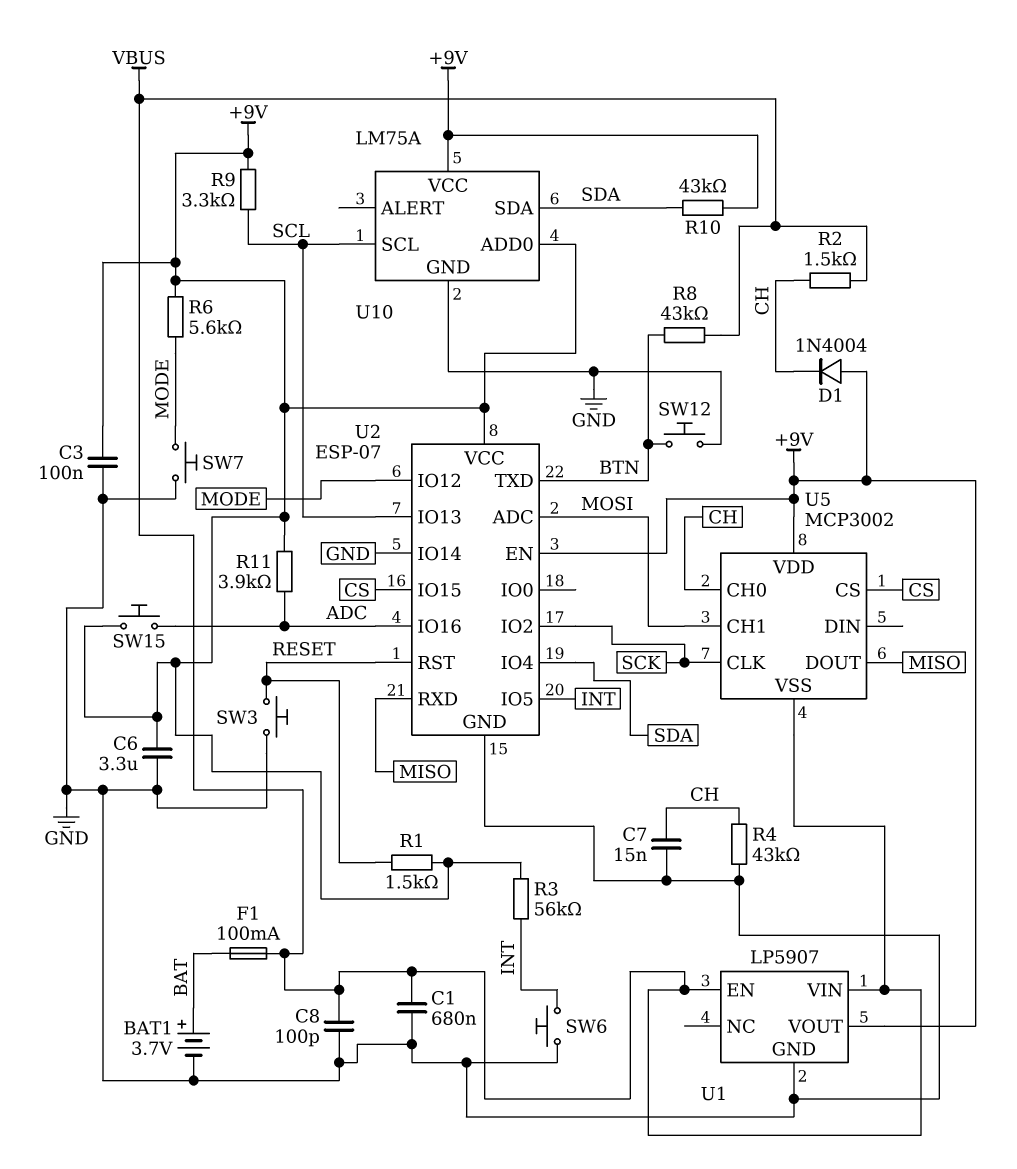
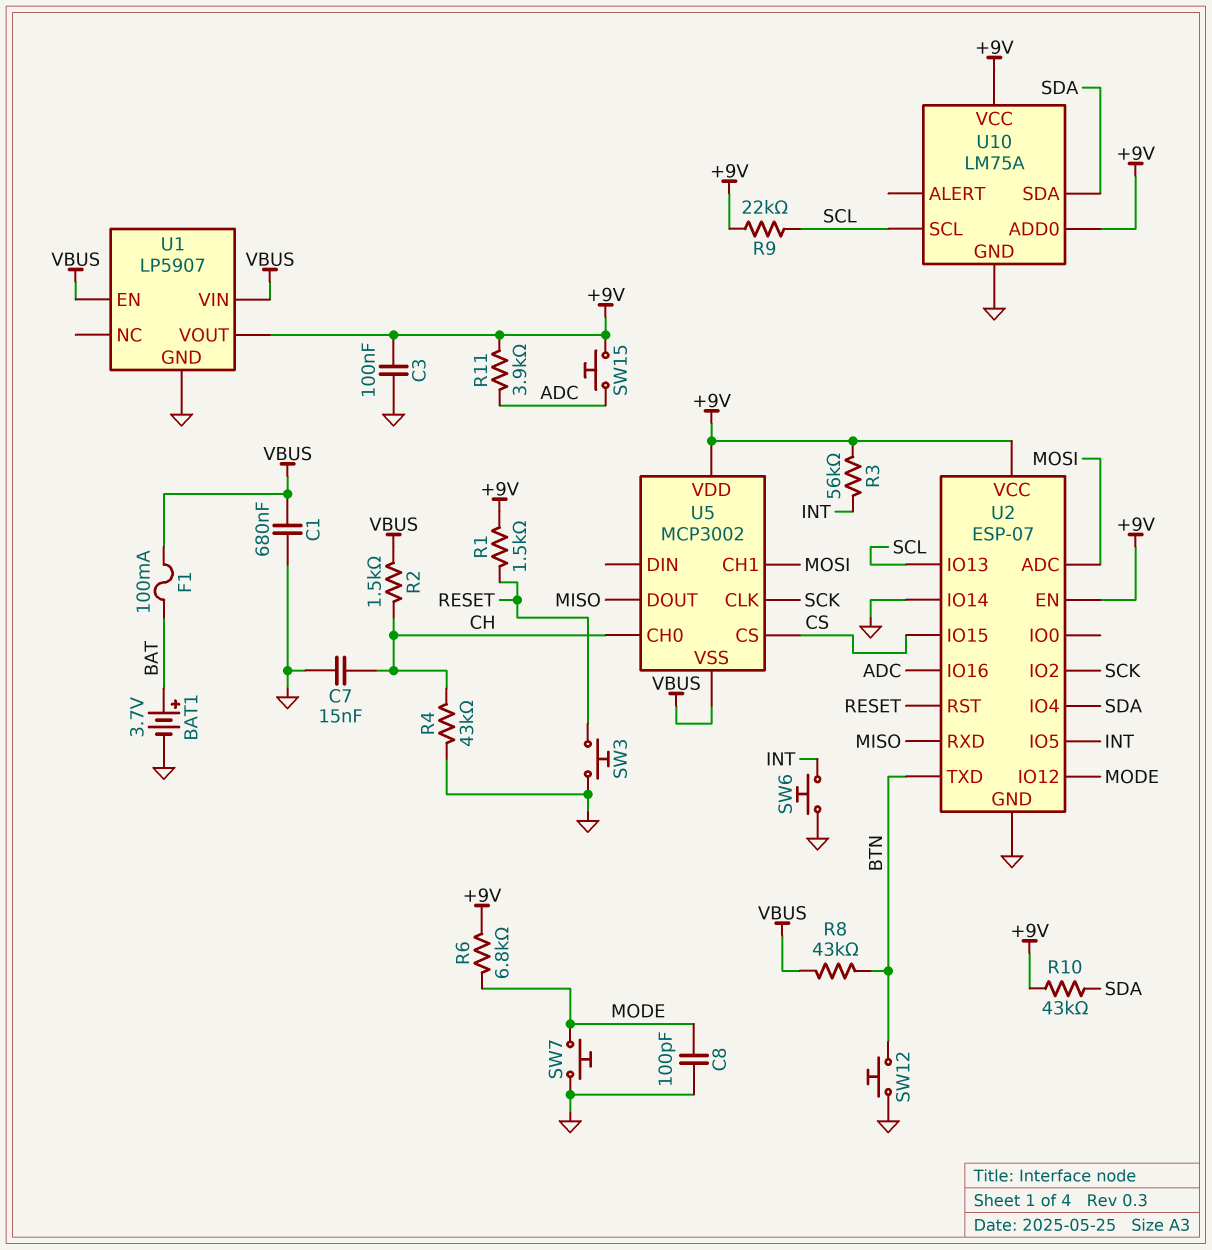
C6: 3.3uF (+9V, GND) -> none
C8: 100pF (GND, VBUS) -> 100pF (GND, MODE)
D1: diode 1N4004 (A +9V, K CH) -> none
R6: 5.6k (+9V, MODE) -> 6.8k (+9V, MODE)
R9: 3.3k (+9V, SCL) -> 22k (+9V, SCL)

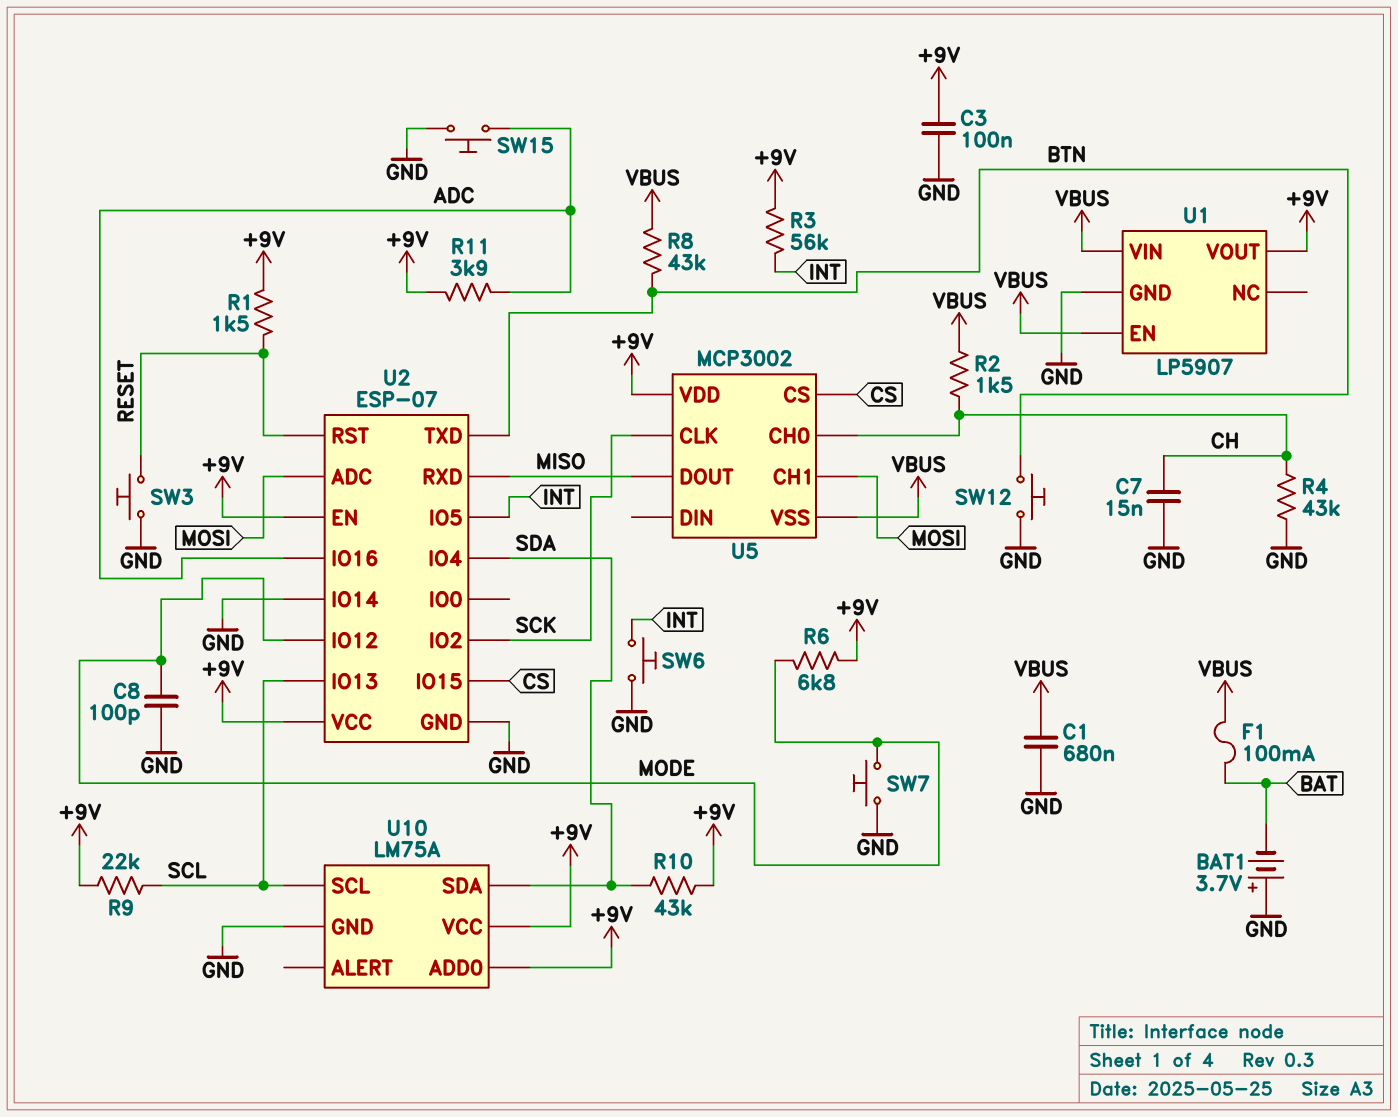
BAT1: 3.7V (plus BAT, minus GND) -> 3.7V (plus GND, minus BAT)
SW15: button (+9V, ADC) -> button (ADC, GND)

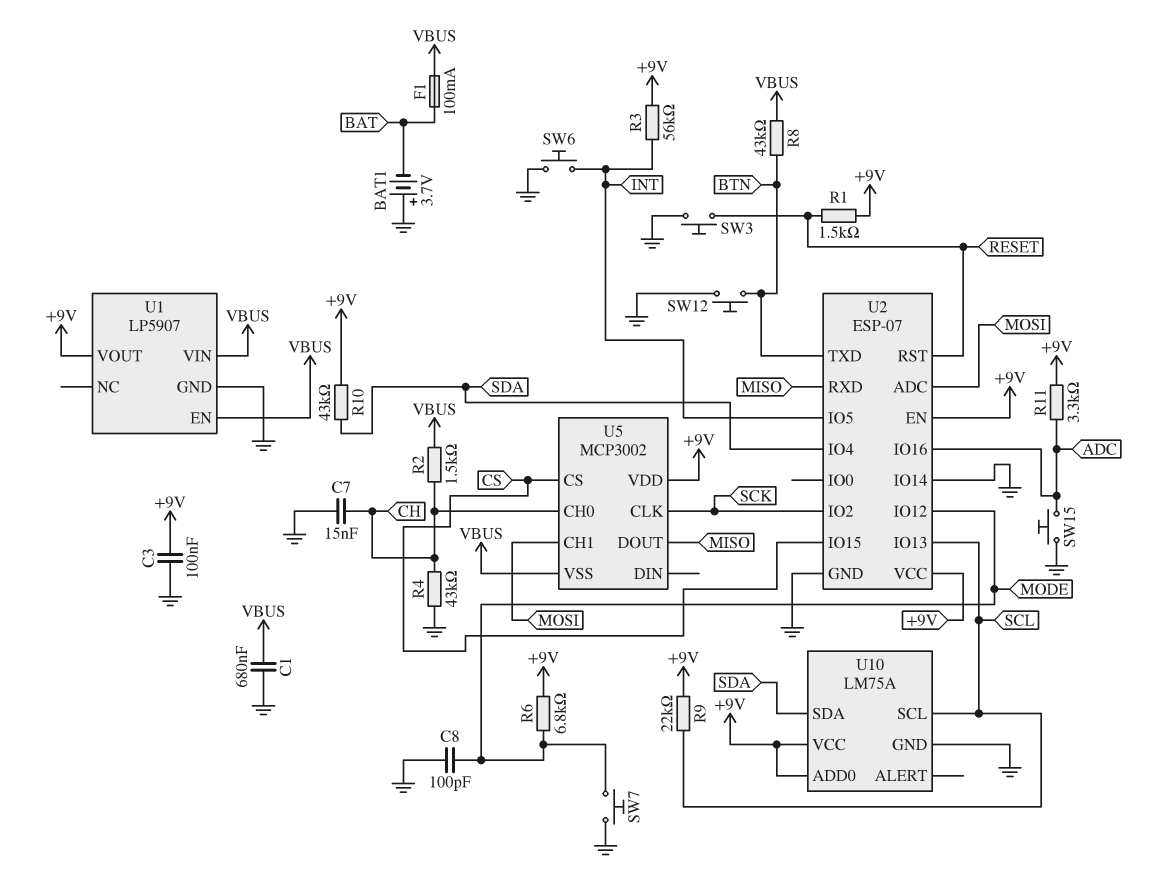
R11: 3.9k (+9V, ADC) -> 3.3k (+9V, ADC)

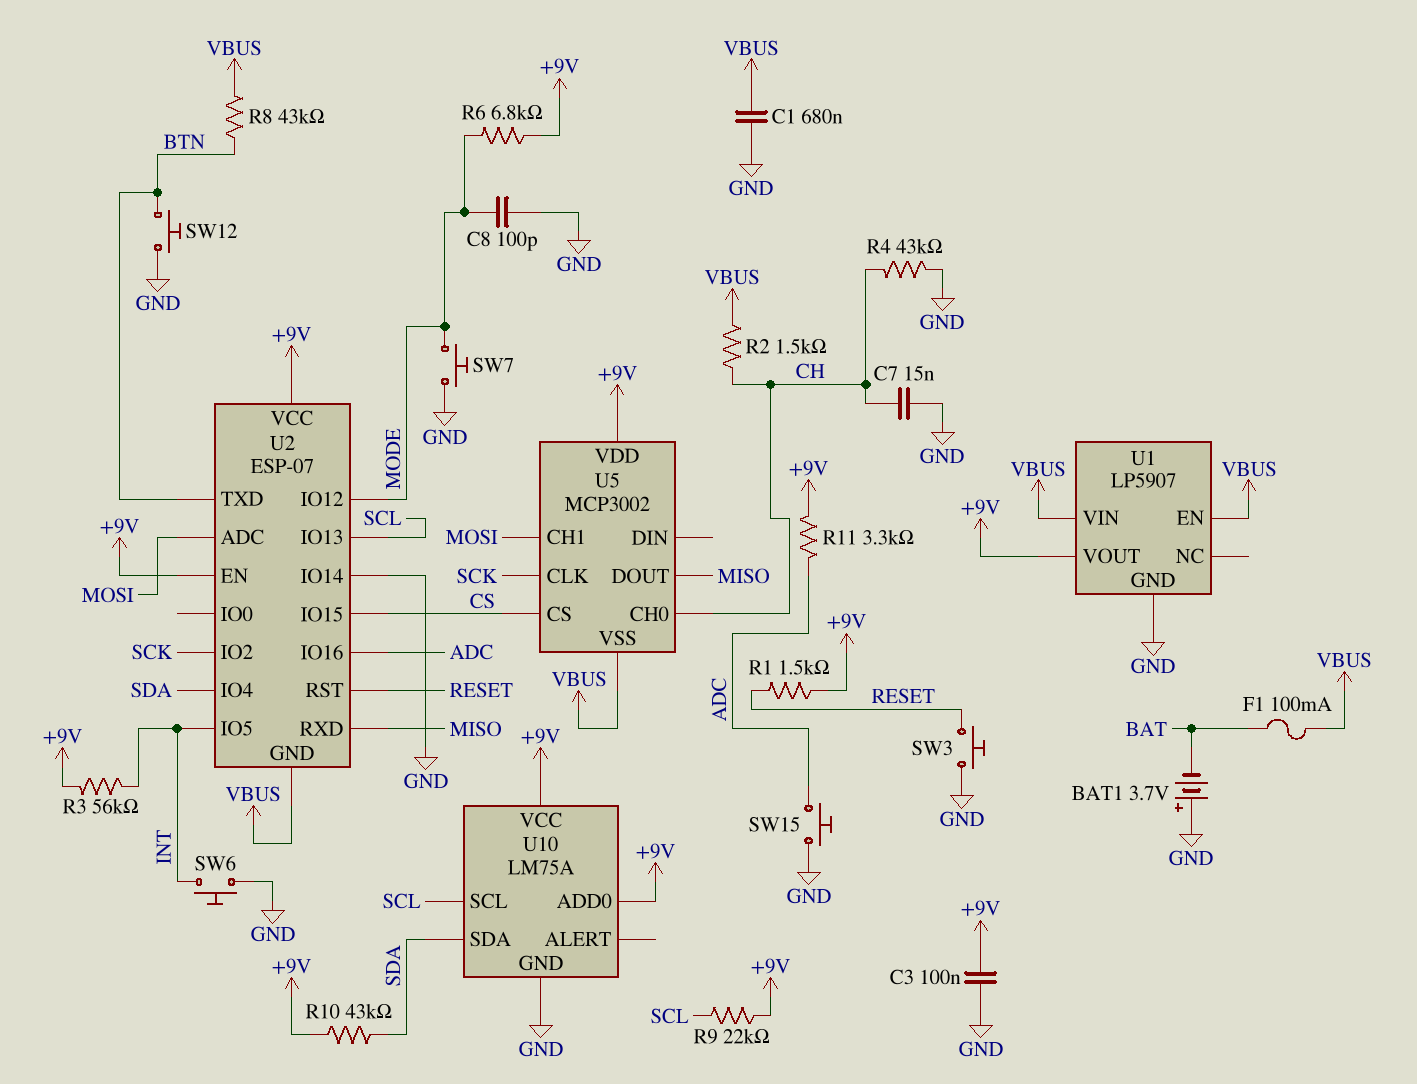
U2 pin GND: GND -> VBUS

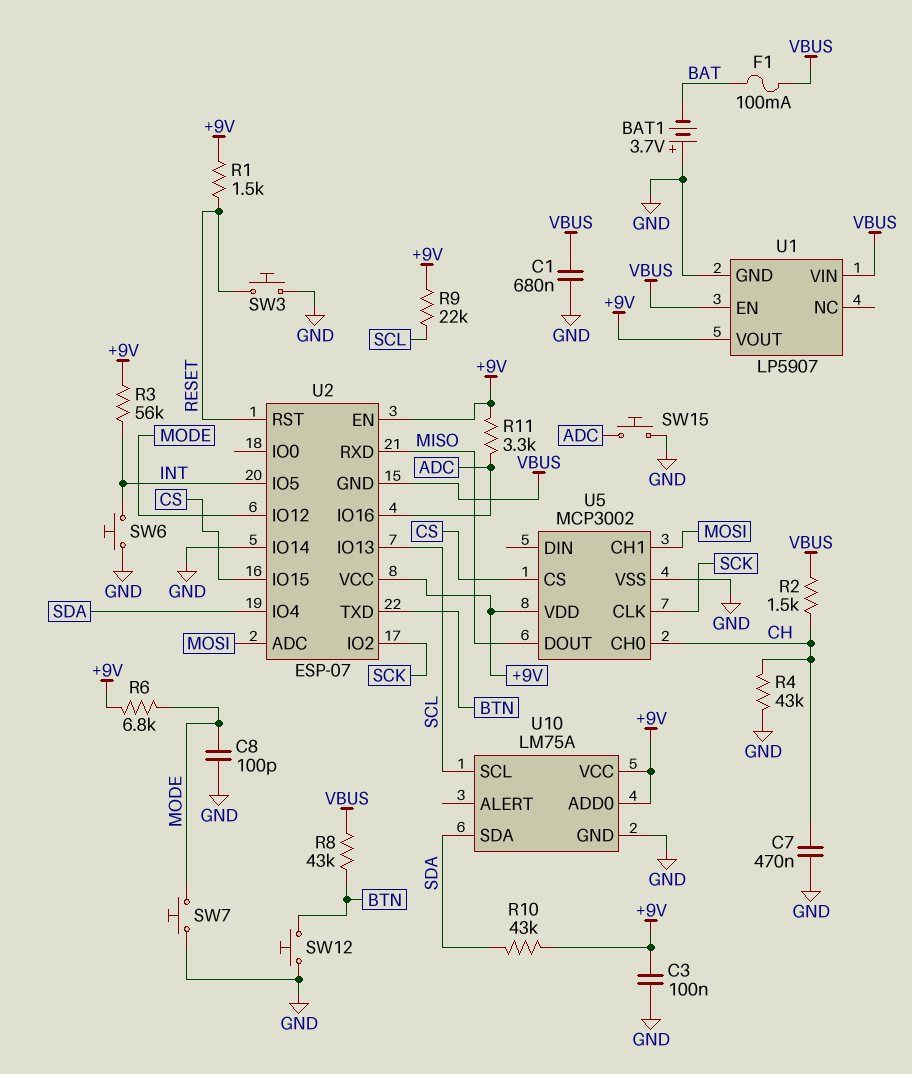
C7: 15nF (CH, GND) -> 470nF (CH, GND)
U5 pin VSS: VBUS -> GND

